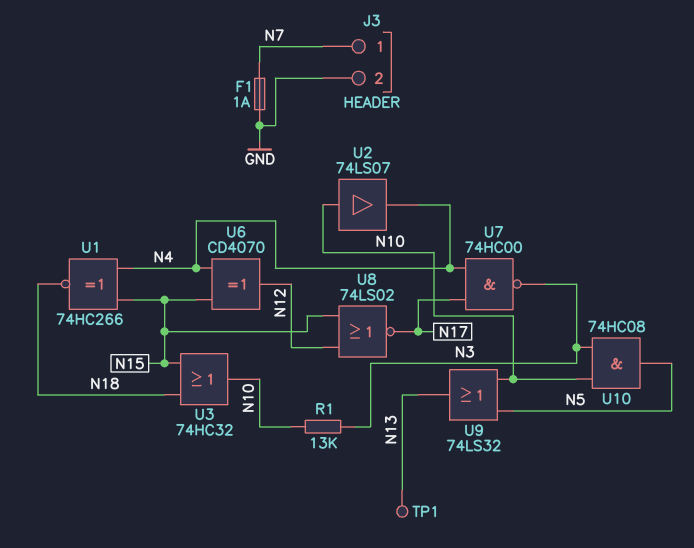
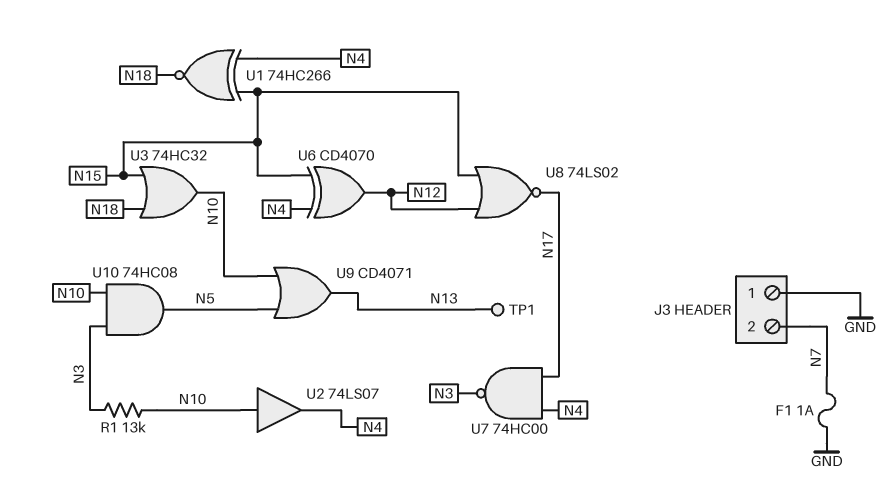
J3 pin 1: N7 -> GND
J3 pin 2: GND -> N7
U9: OR 74LS32 (in N5, in N10, out N13) -> OR CD4071 (in N5, in N10, out N13)

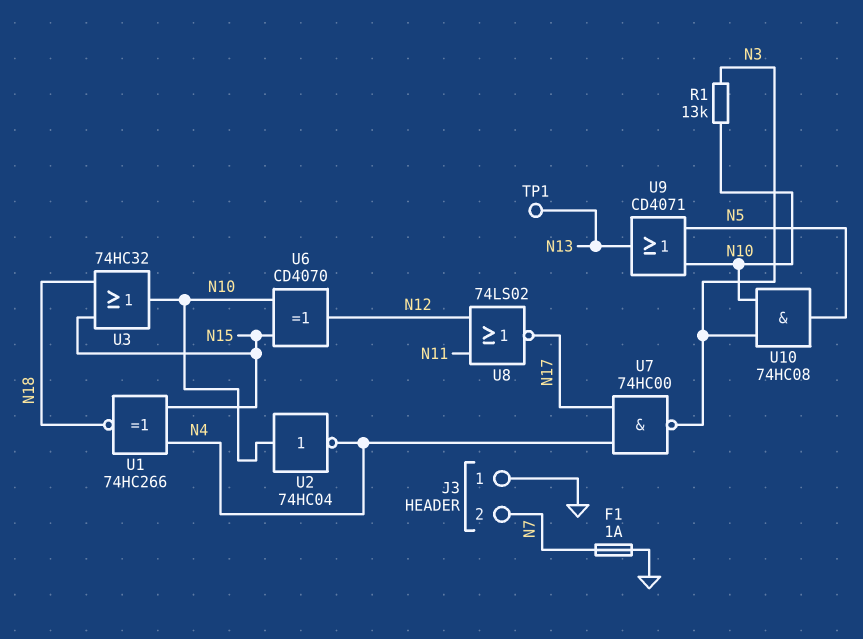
U2: buffer 74LS07 (in N10, out N4) -> NOT 74HC04 (in N10, out N4)
U6: XOR CD4070 (in N4, in N15, out N12) -> XOR CD4070 (in N10, in N15, out N12)
U8: NOR 74LS02 (in N12, in N15, out N17) -> NOR 74LS02 (in N11, in N12, out N17)

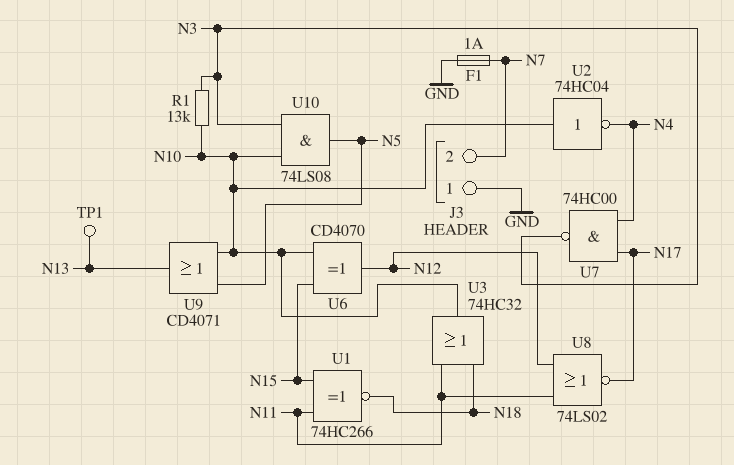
U1: XNOR 74HC266 (in N4, in N15, out N18) -> XNOR 74HC266 (in N11, in N15, out N18)
U3: OR 74HC32 (in N15, in N18, out N10) -> OR 74HC32 (in N11, in N18, out N10)
U10: AND 74HC08 (in N3, in N10, out N5) -> AND 74LS08 (in N3, in N10, out N5)

